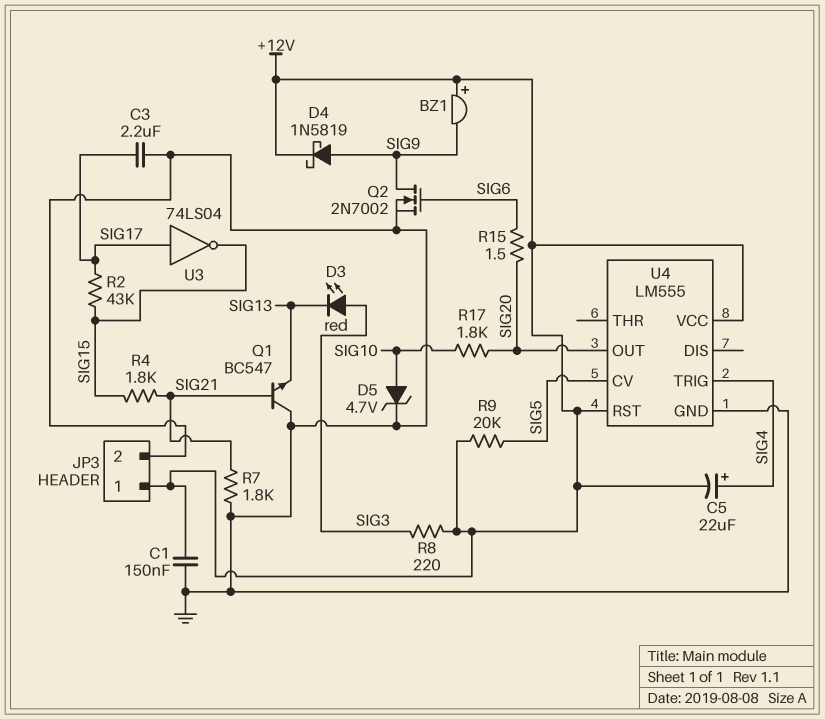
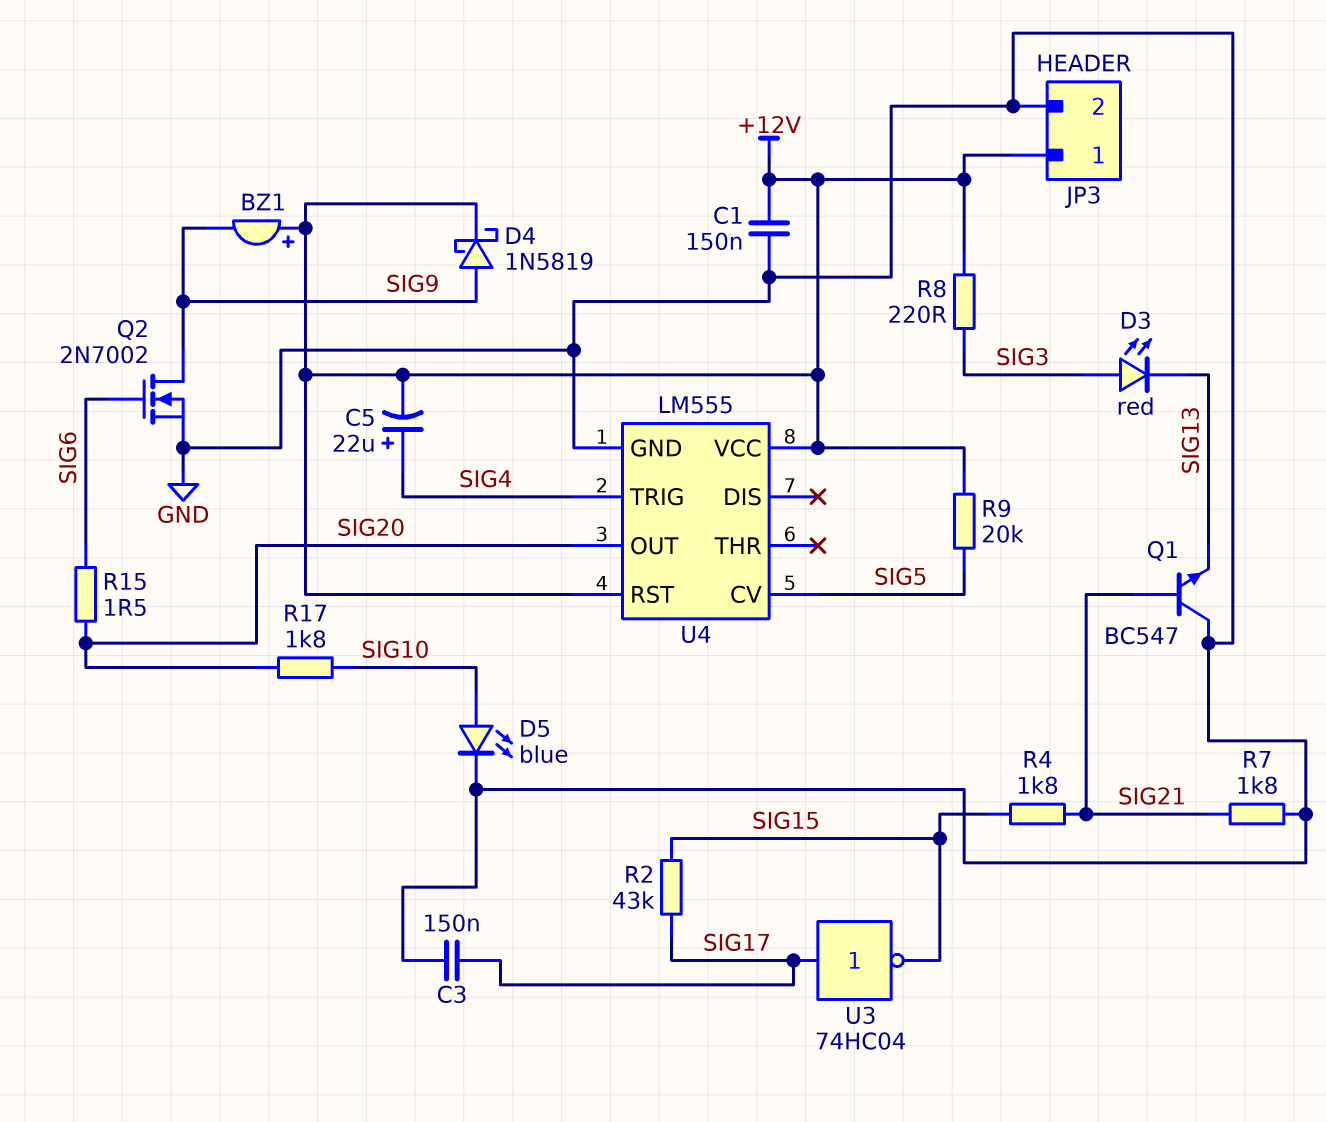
C3: 2.2uF (GND, SIG17) -> 150nF (GND, SIG17)
D5: zener 4.7V (A SIG10, K GND) -> LED blue (A SIG10, K GND)
U3: NOT 74LS04 (in SIG17, out SIG15) -> NOT 74HC04 (in SIG17, out SIG15)

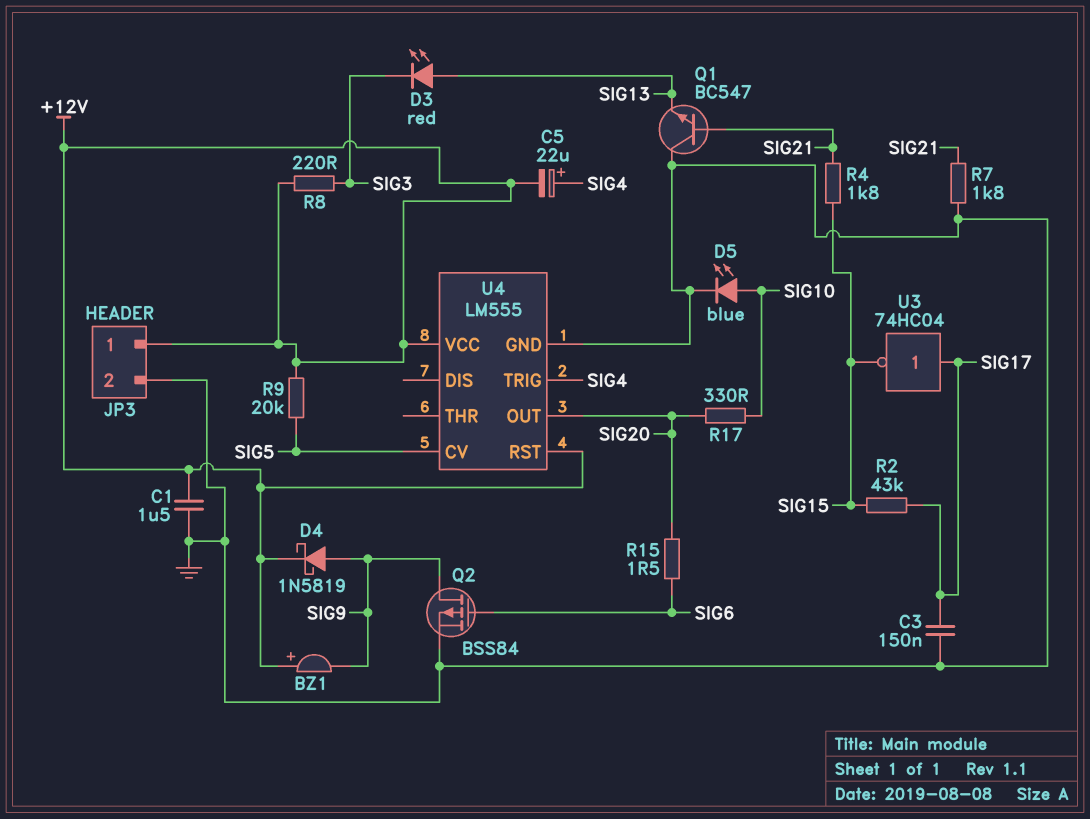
C1: 150nF (+12V, GND) -> 1.5uF (+12V, GND)
D3: LED red (A SIG3, K SIG13) -> LED red (A SIG13, K SIG3)
Q2: NMOS 2N7002 (G SIG6, D SIG9, S GND) -> PMOS BSS84 (G SIG6, D SIG9, S GND)
R17: 1.8k (SIG10, SIG20) -> 330 (SIG10, SIG20)

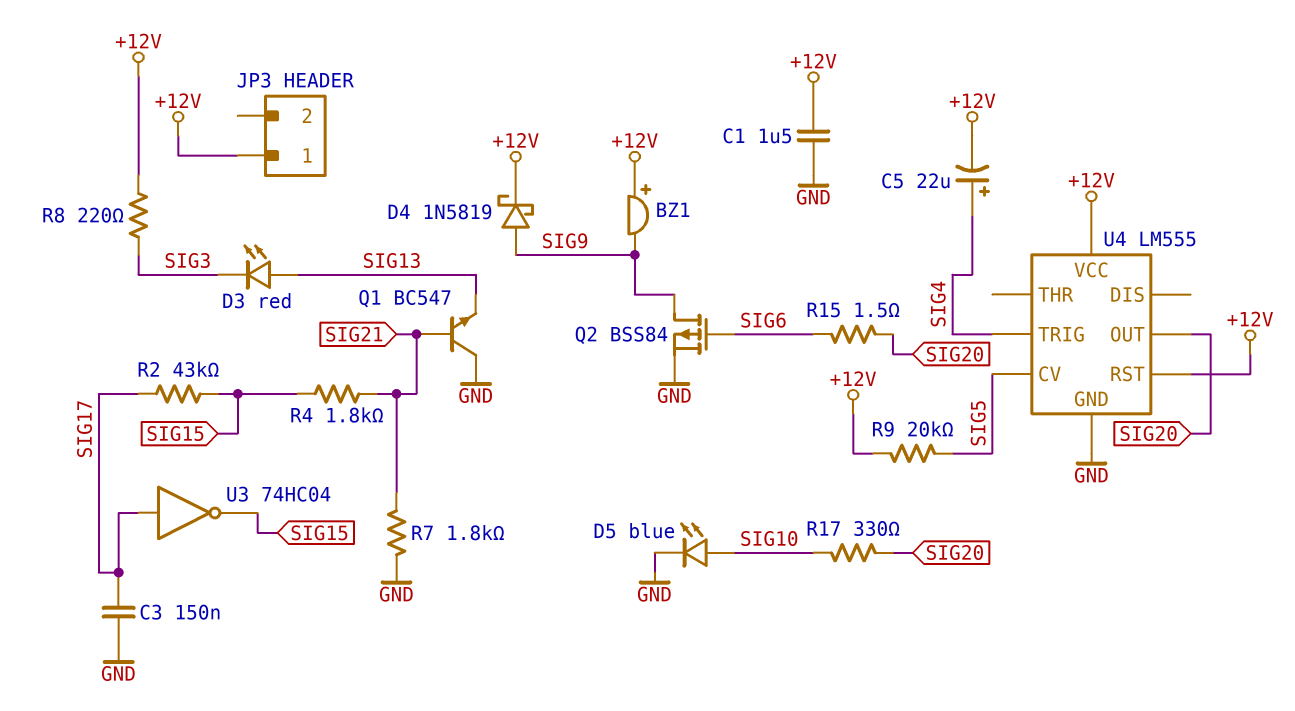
JP3 pin 2: GND -> none

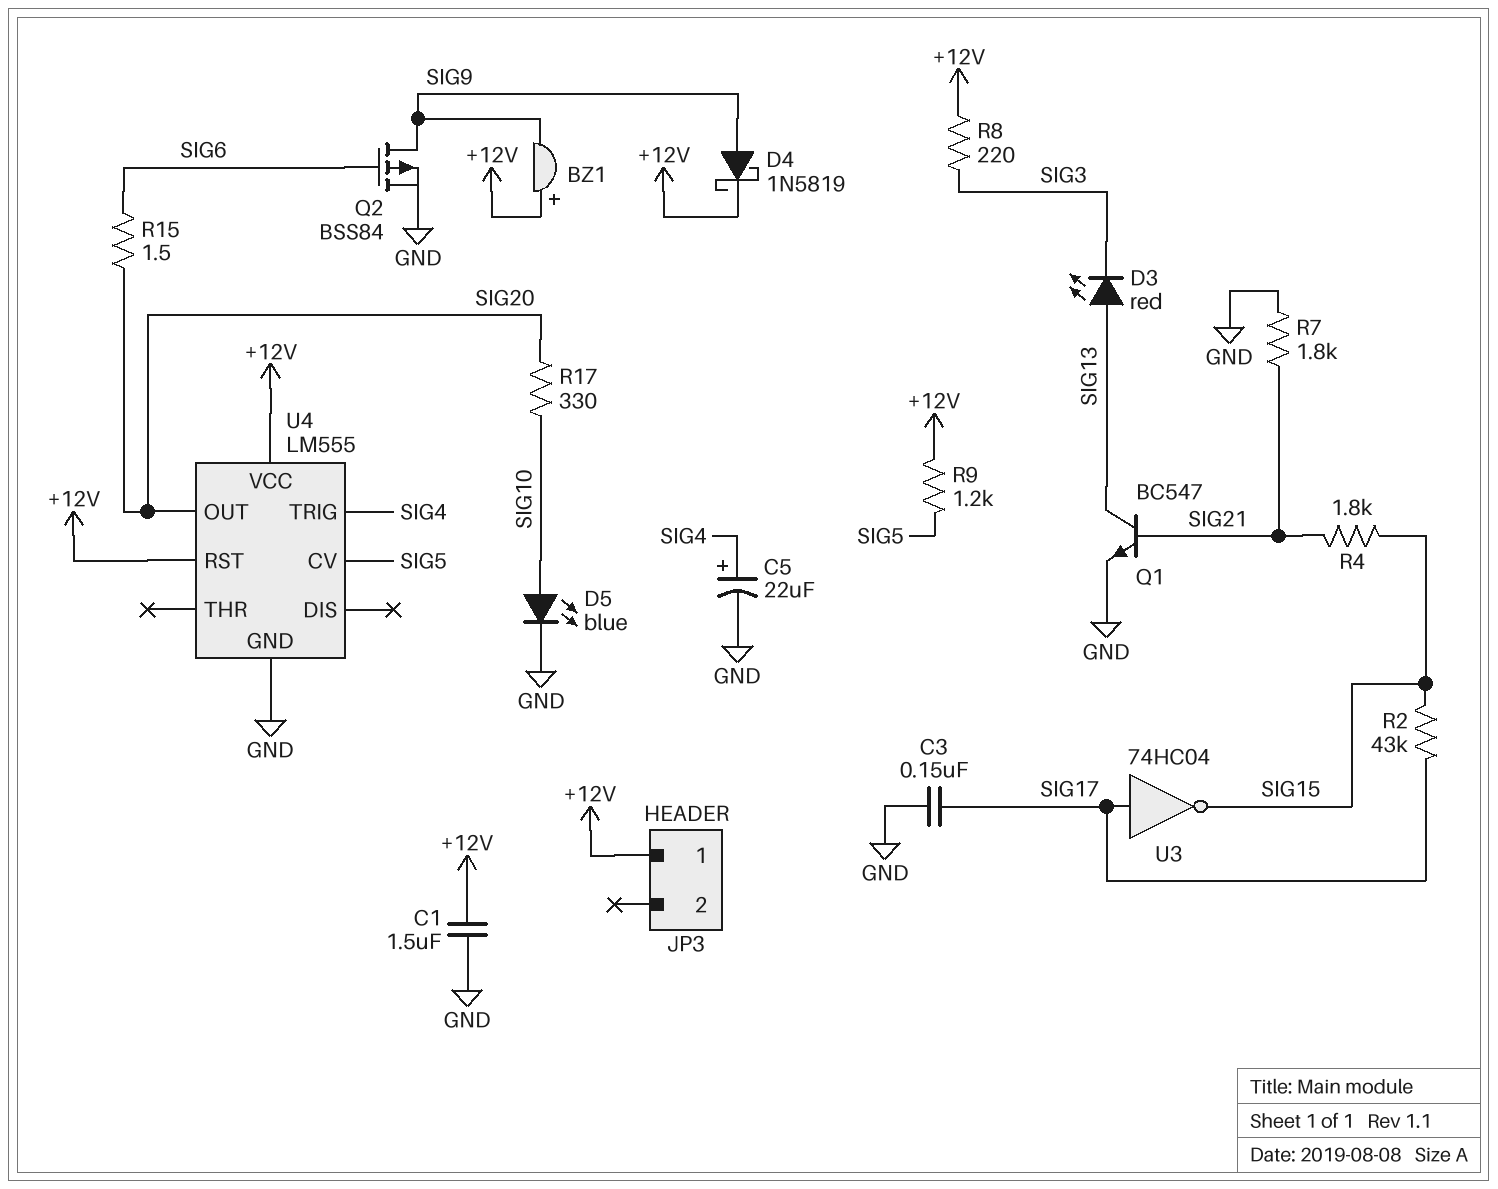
C5: 22uF (plus SIG4, minus +12V) -> 22uF (plus SIG4, minus GND)
Q1: NPN BC547 (B SIG21, C GND, E SIG13) -> NPN BC547 (B SIG21, C SIG13, E GND)
R9: 20k (+12V, SIG5) -> 1.2k (+12V, SIG5)

